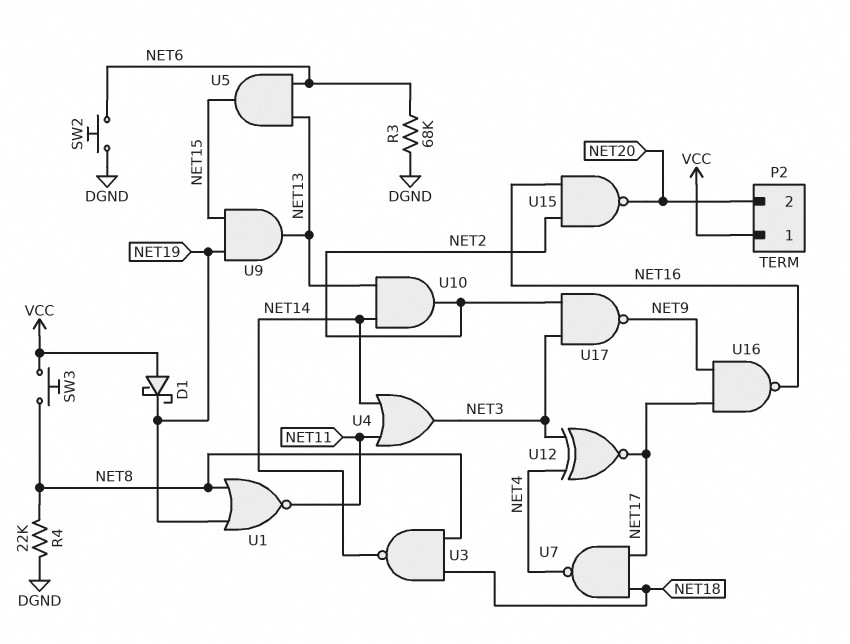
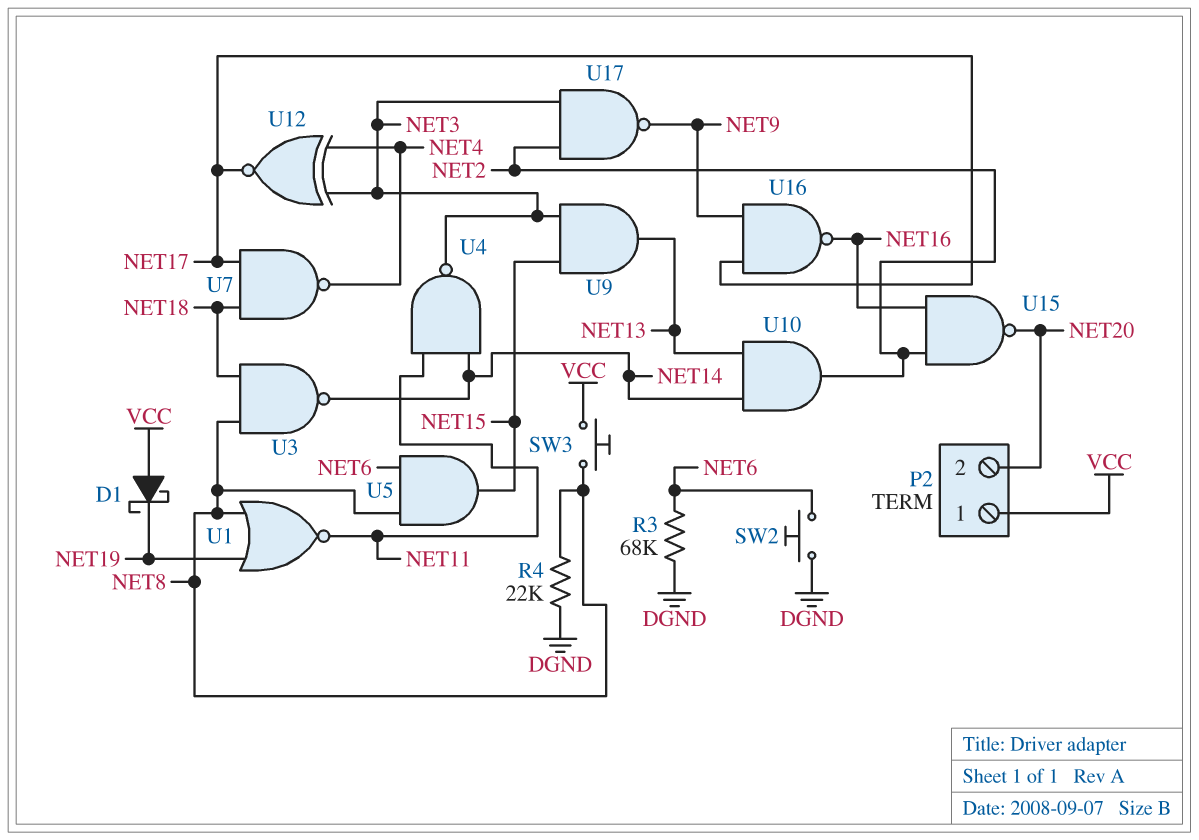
U4: OR (in NET11, in NET14, out NET3) -> NAND (in NET11, in NET14, out NET3)
U5: AND (in NET6, in NET13, out NET15) -> AND (in NET6, in NET8, out NET15)
U9: AND (in NET15, in NET19, out NET13) -> AND (in NET3, in NET15, out NET13)

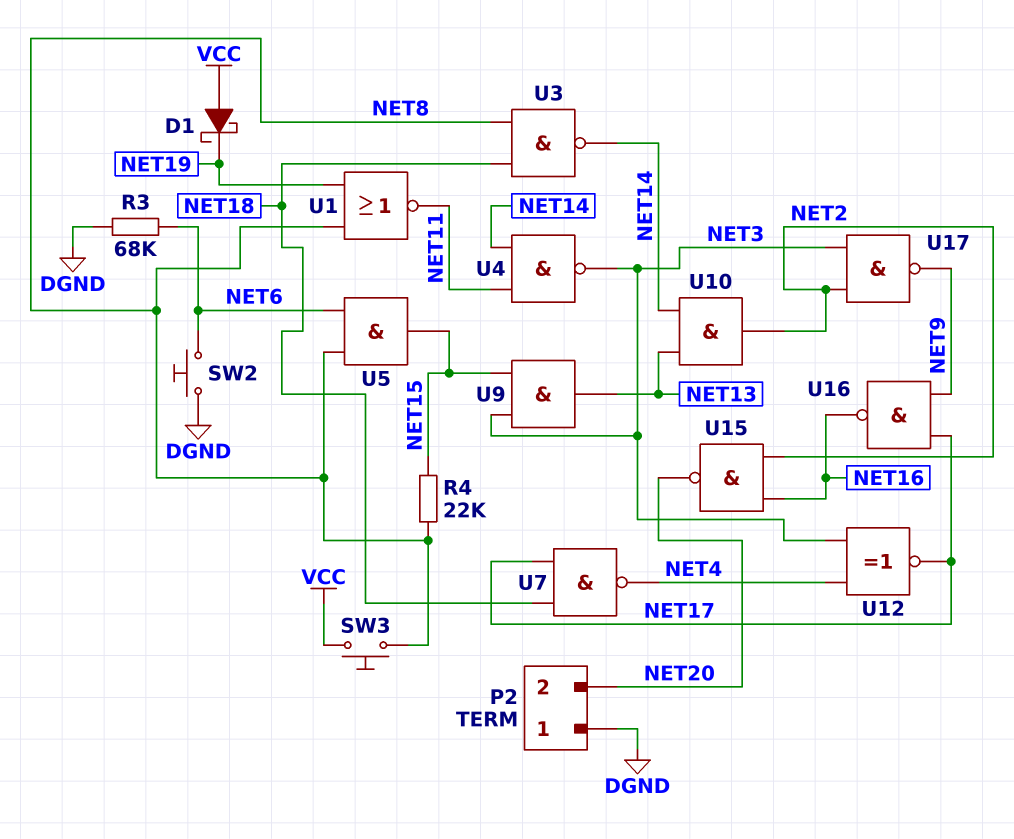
P2 pin 1: VCC -> DGND
R4: 22k (DGND, NET8) -> 22k (NET8, NET15)

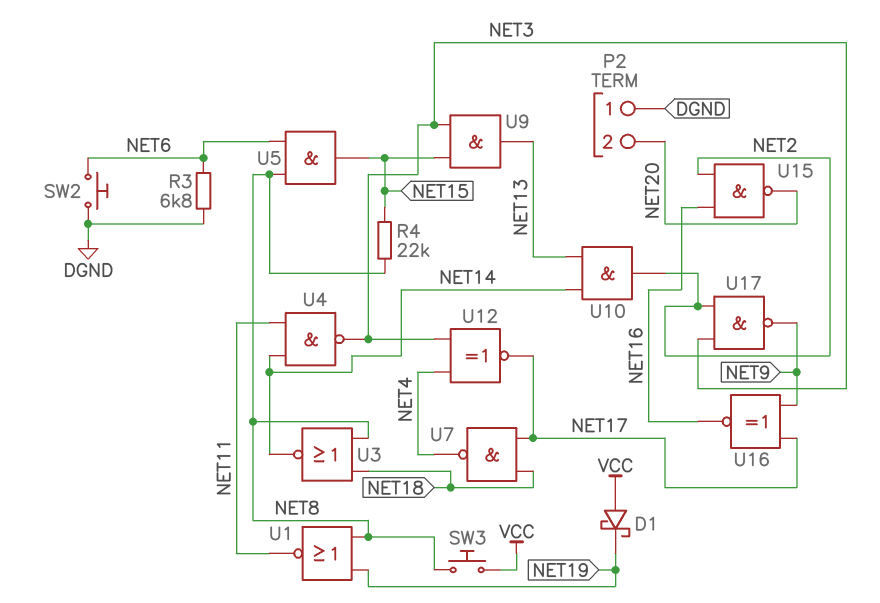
R3: 68k (DGND, NET6) -> 6.8k (DGND, NET6)
U3: NAND (in NET8, in NET18, out NET14) -> NOR (in NET8, in NET18, out NET14)
U16: NAND (in NET9, in NET17, out NET16) -> XNOR (in NET9, in NET17, out NET16)

